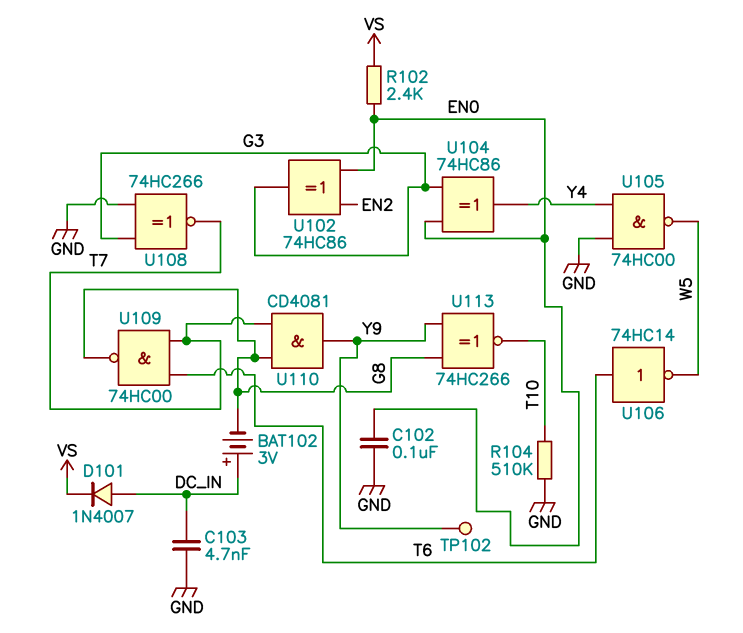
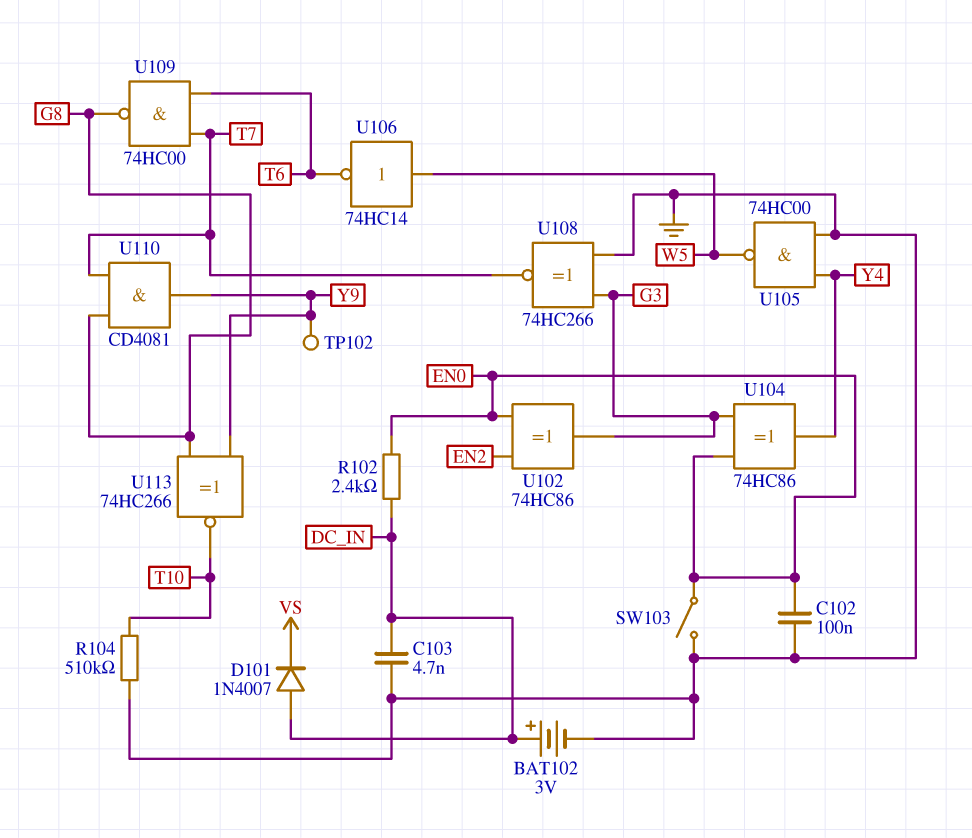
BAT102: 3V (plus DC_IN, minus G8) -> 3V (plus DC_IN, minus GND)
R102: 2.4k (EN0, VS) -> 2.4k (DC_IN, EN0)
SW103: none -> switch (EN0, GND)
U106: NOT 74HC14 (in T6, out W5) -> NOT 74HC14 (in W5, out T6)

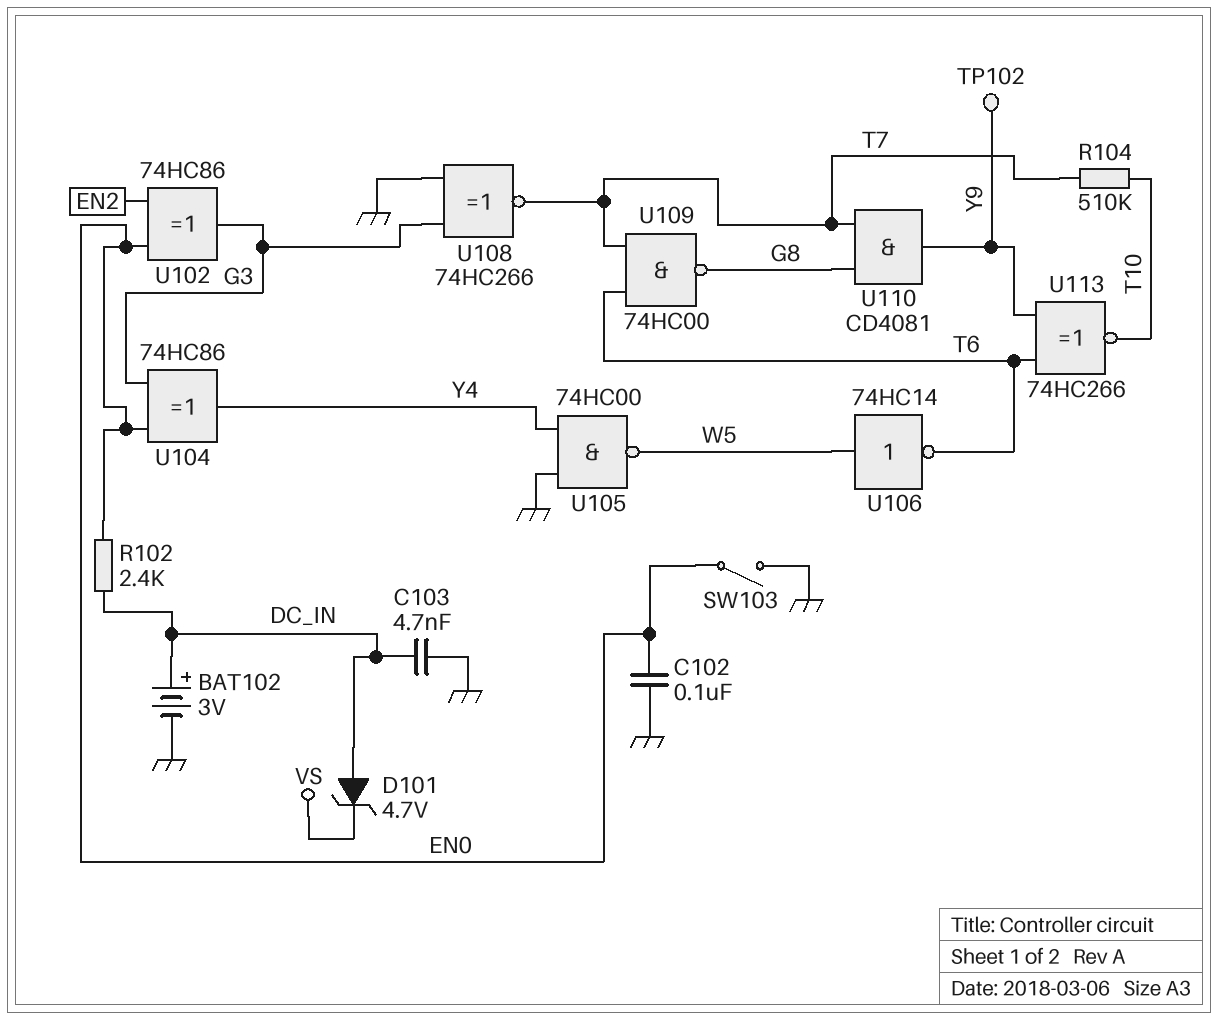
D101: diode 1N4007 (A DC_IN, K VS) -> zener 4.7V (A DC_IN, K VS)
R104: 510k (GND, T10) -> 510k (T7, T10)
U113: XNOR 74HC266 (in G8, in Y9, out T10) -> XNOR 74HC266 (in T6, in Y9, out T10)

